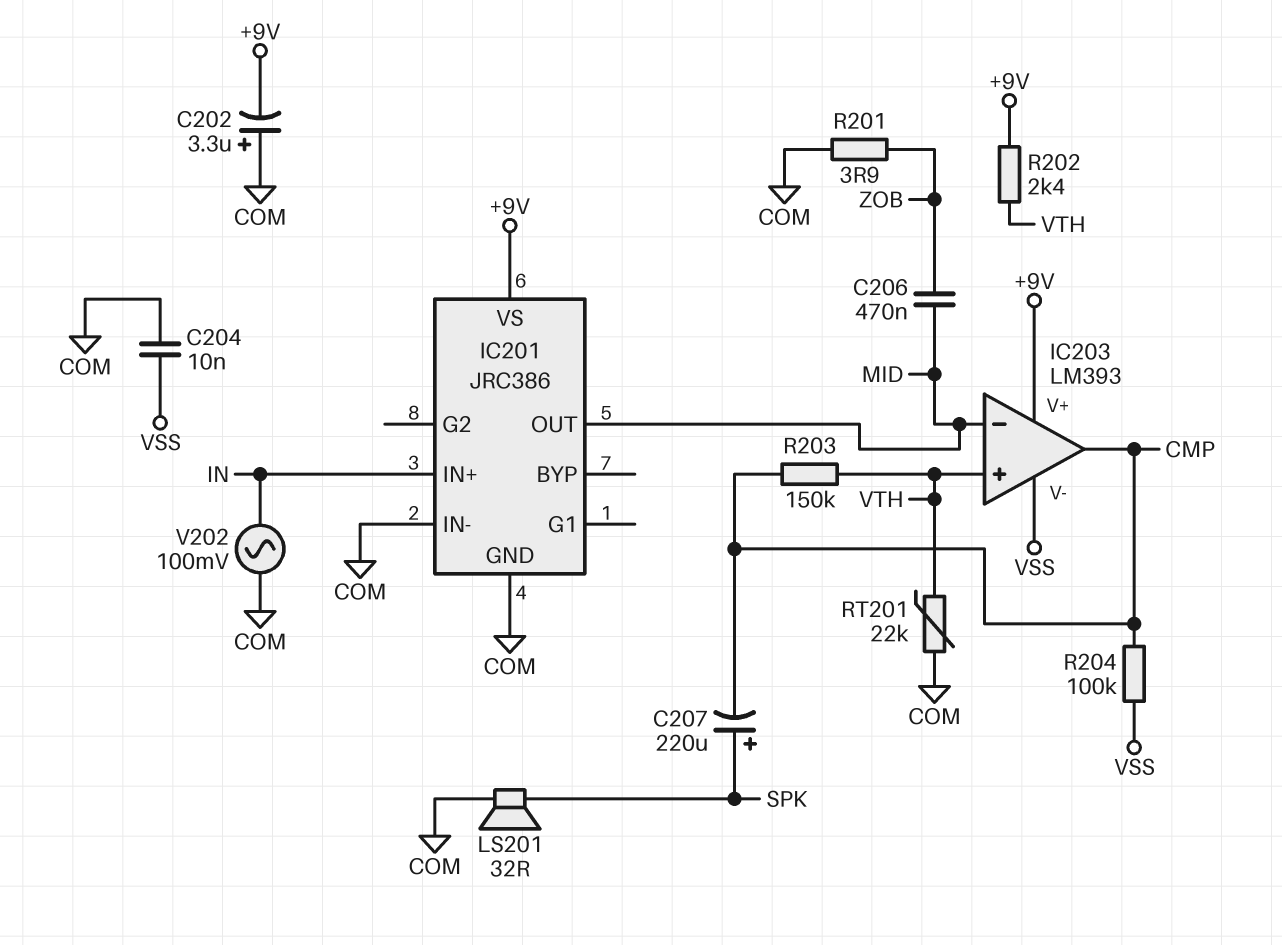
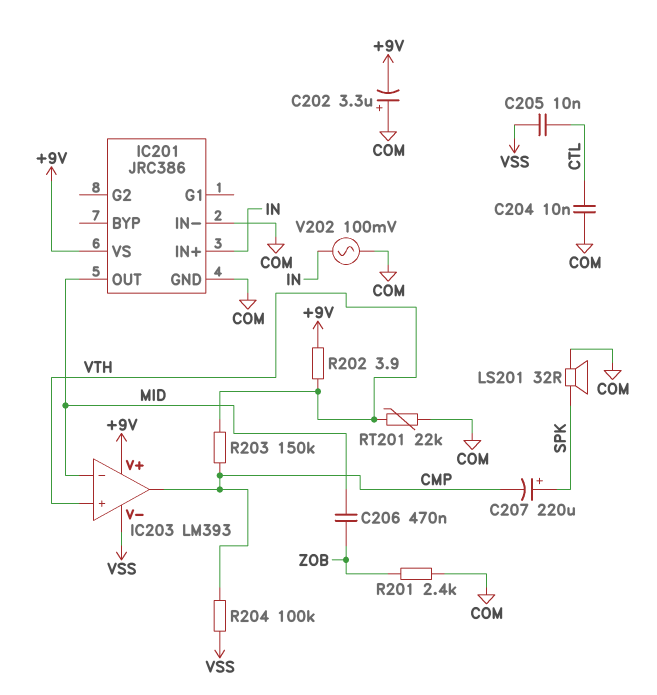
C204: 10nF (COM, VSS) -> 10nF (COM, CTL)
C205: none -> 10nF (CTL, VSS)
R201: 3.9 (COM, ZOB) -> 2.4k (COM, ZOB)
R202: 2.4k (+9V, VTH) -> 3.9 (+9V, VTH)

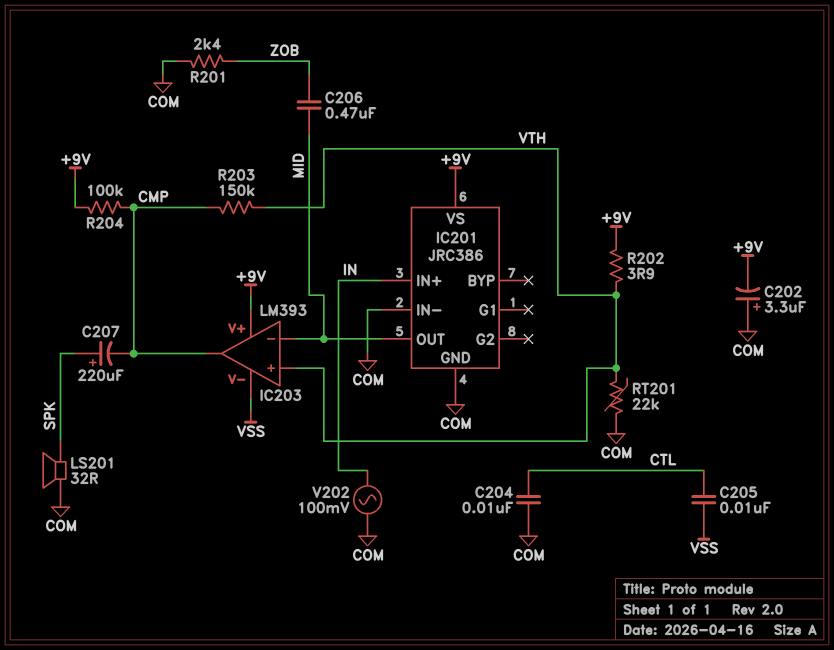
R204: 100k (CMP, VSS) -> 100k (+9V, CMP)

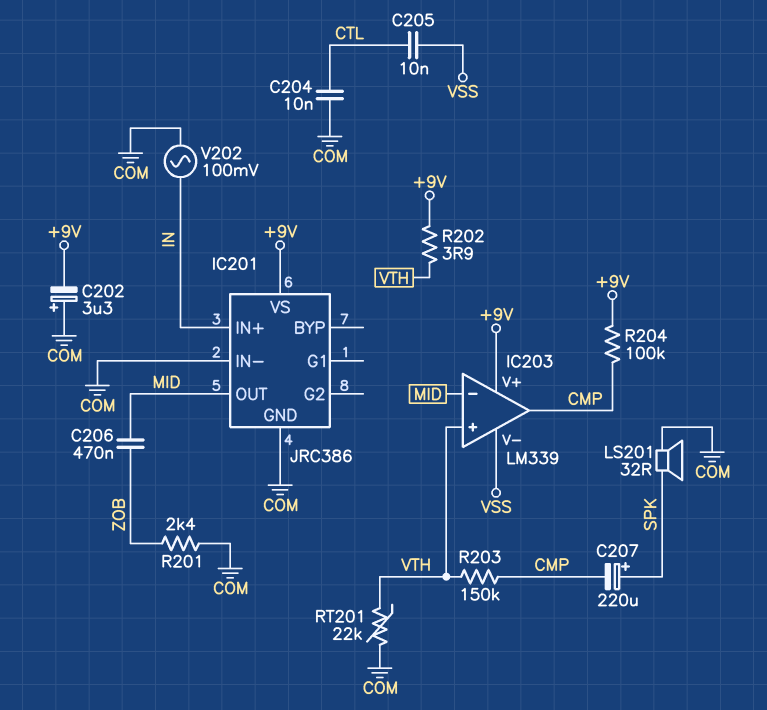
IC203: LM393 -> LM339

